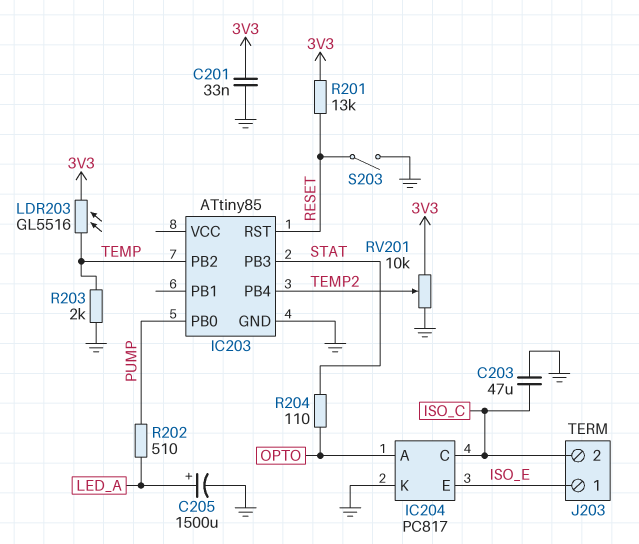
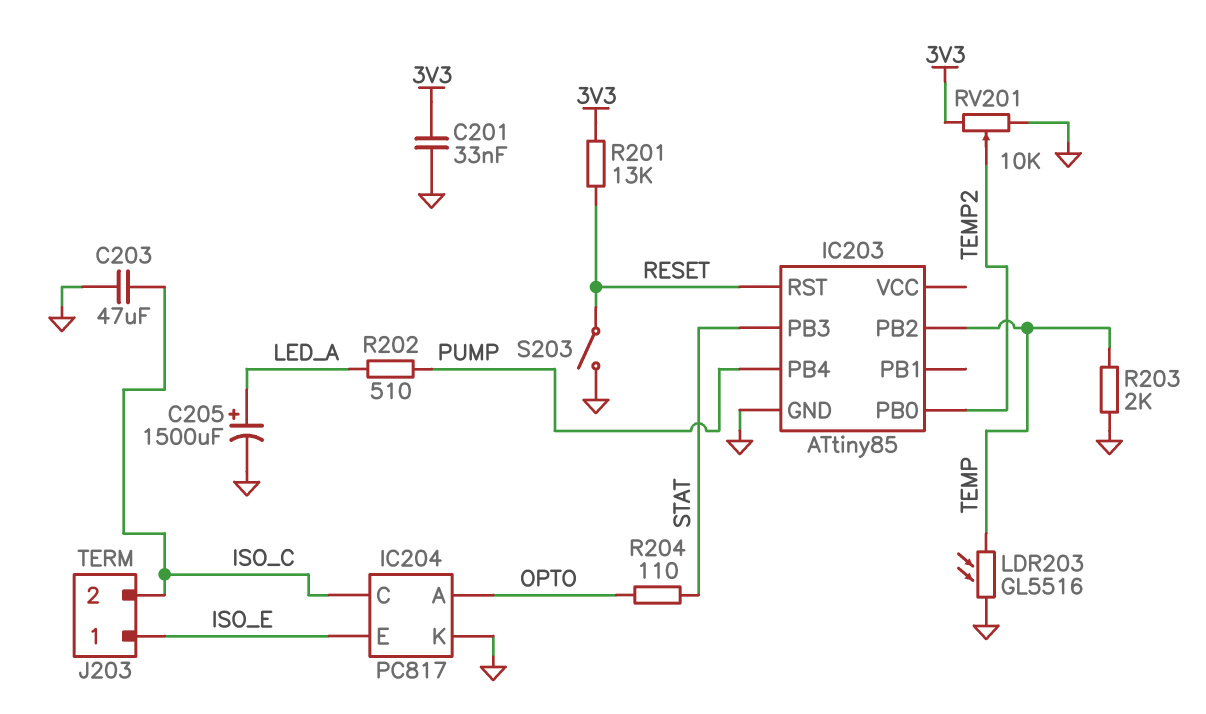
IC203 pin PB0: PUMP -> TEMP2
IC203 pin PB4: TEMP2 -> PUMP
LDR203: GL5516 (3V3, TEMP) -> GL5516 (GND, TEMP)

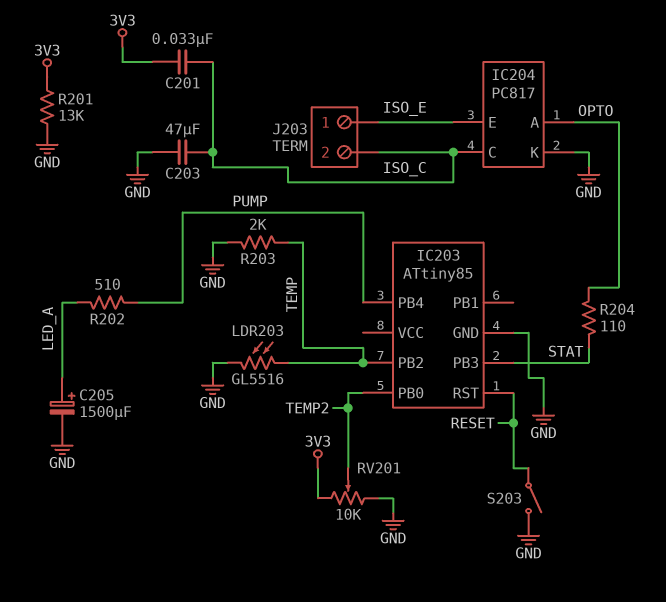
C201: 33nF (3V3, GND) -> 33nF (3V3, ISO_C)
R201: 13k (3V3, RESET) -> 13k (3V3, GND)

